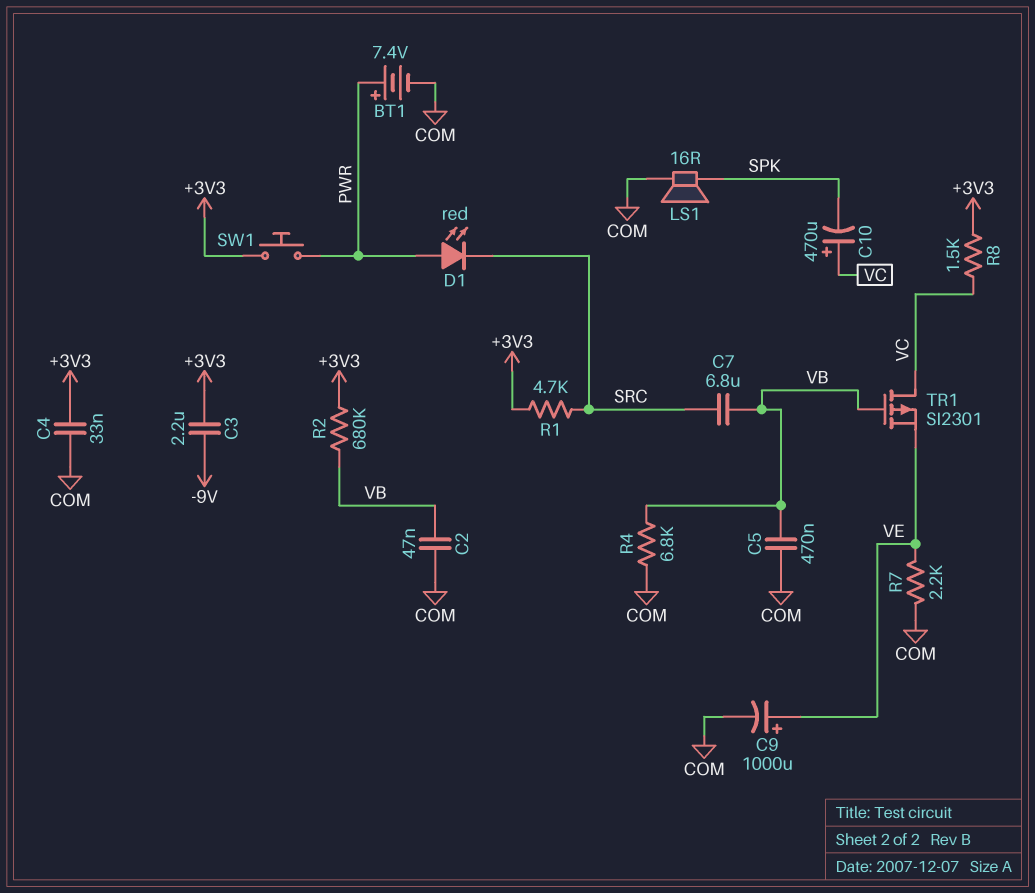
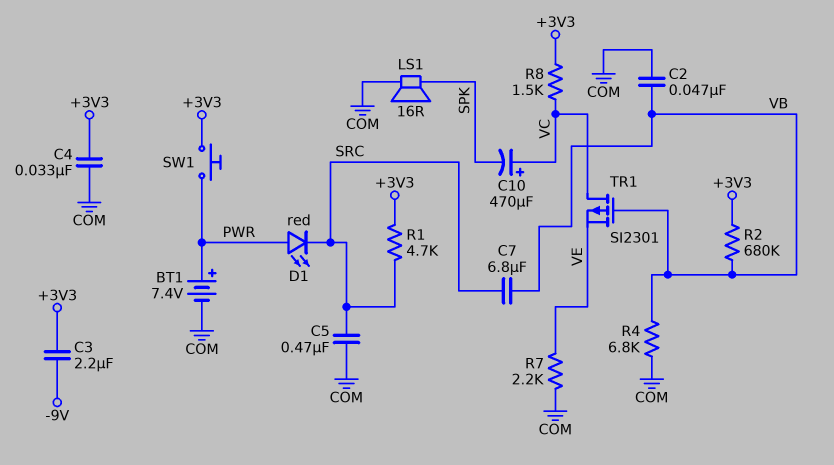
C5: 470nF (COM, VB) -> 470nF (COM, SRC)
C9: 1000uF (plus VE, minus COM) -> none

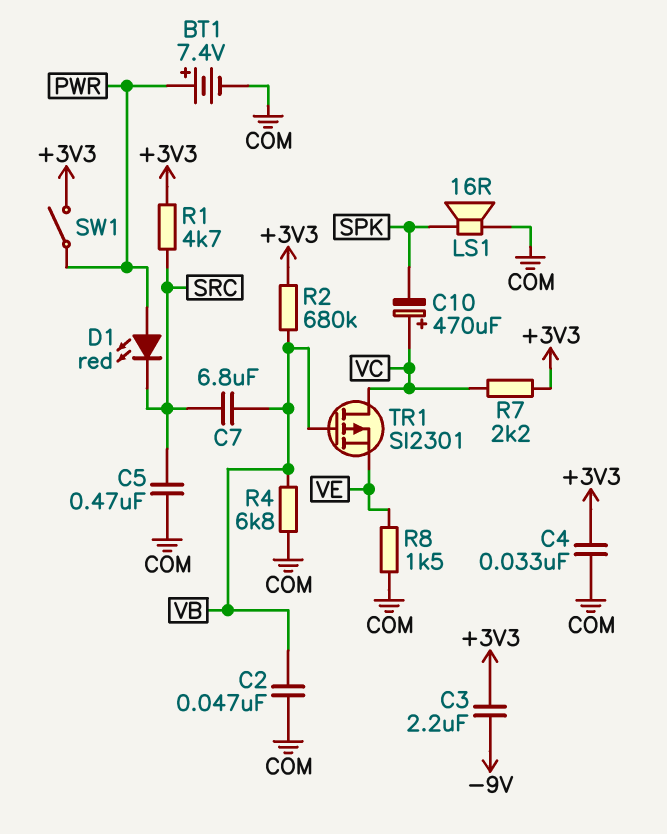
R7: 2.2k (COM, VE) -> 2.2k (+3V3, VC)
R8: 1.5k (+3V3, VC) -> 1.5k (COM, VE)
SW1: button (+3V3, PWR) -> switch (+3V3, PWR)

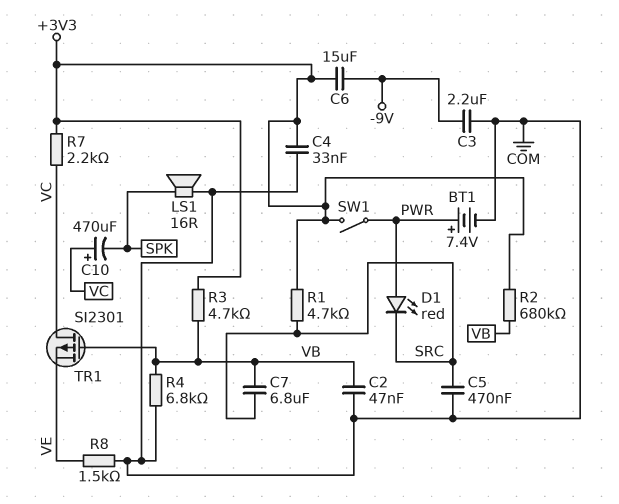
C3: 2.2uF (+3V3, -9V) -> 2.2uF (-9V, COM)
C6: none -> 15uF (+3V3, -9V)
R3: none -> 4.7k (+3V3, VB)

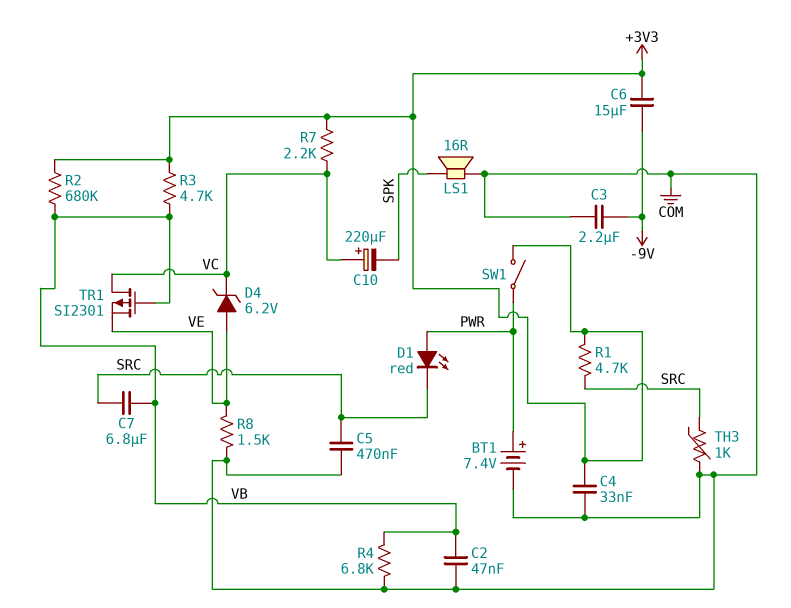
C10: 470uF (plus VC, minus SPK) -> 220uF (plus VC, minus SPK)
D4: none -> zener 6.2V (A VE, K VC)
TH3: none -> 1k (COM, SRC)

